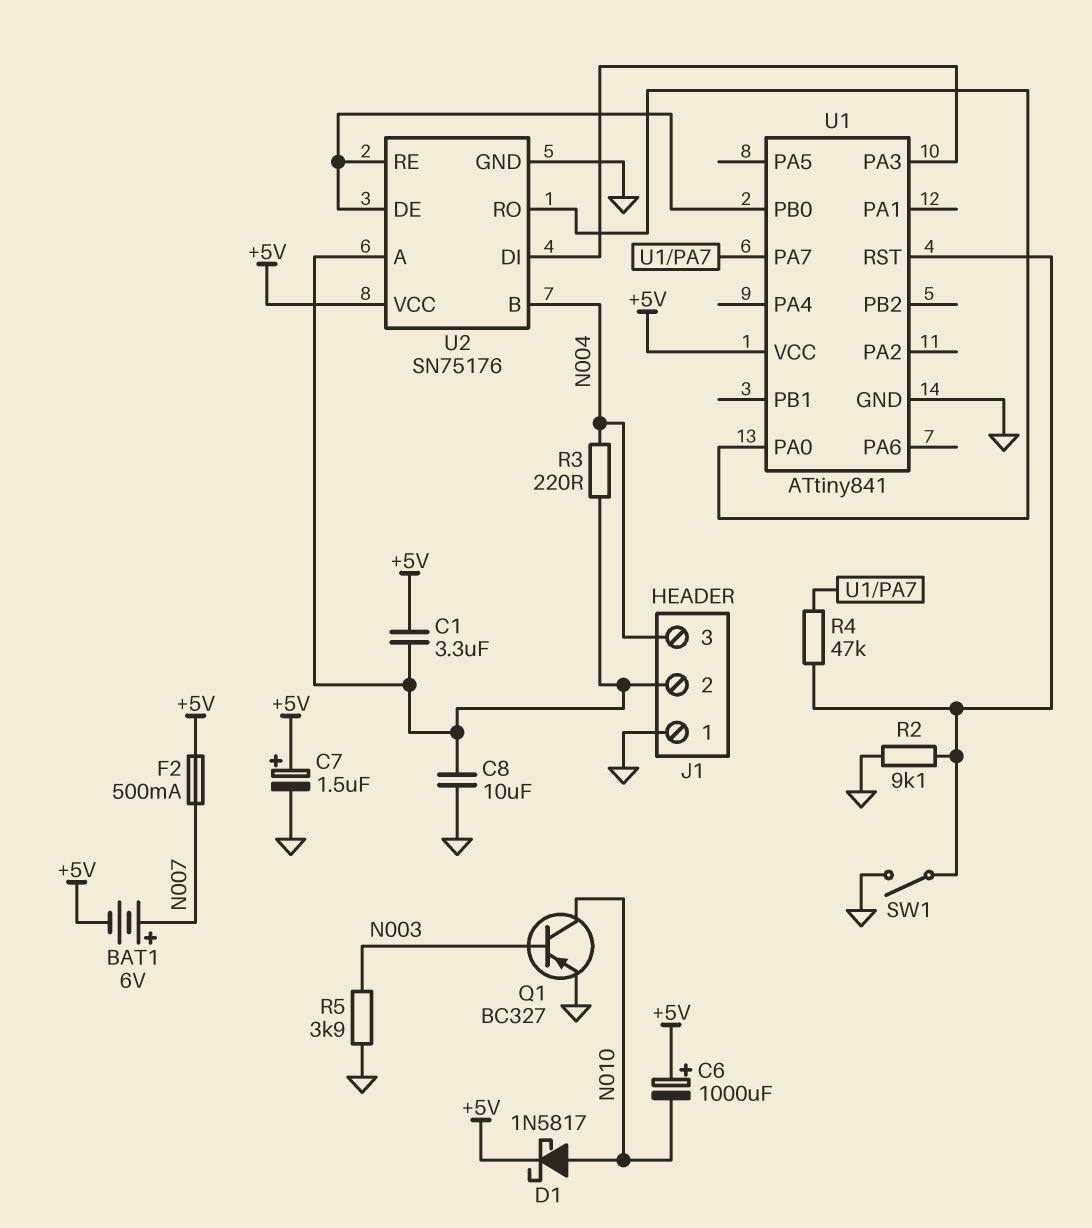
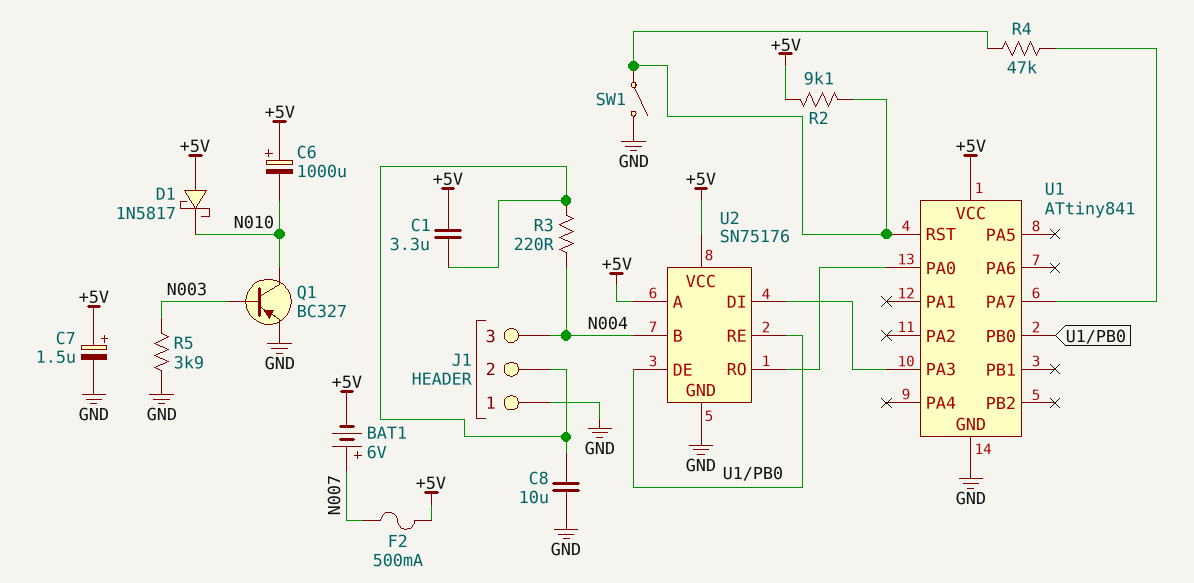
D1: schottky 1N5817 (A N010, K +5V) -> schottky 1N5817 (A +5V, K N010)
R2: 9.1k (GND, U1/RST) -> 9.1k (+5V, U1/RST)
U2 pin A: J1/2 -> +5V

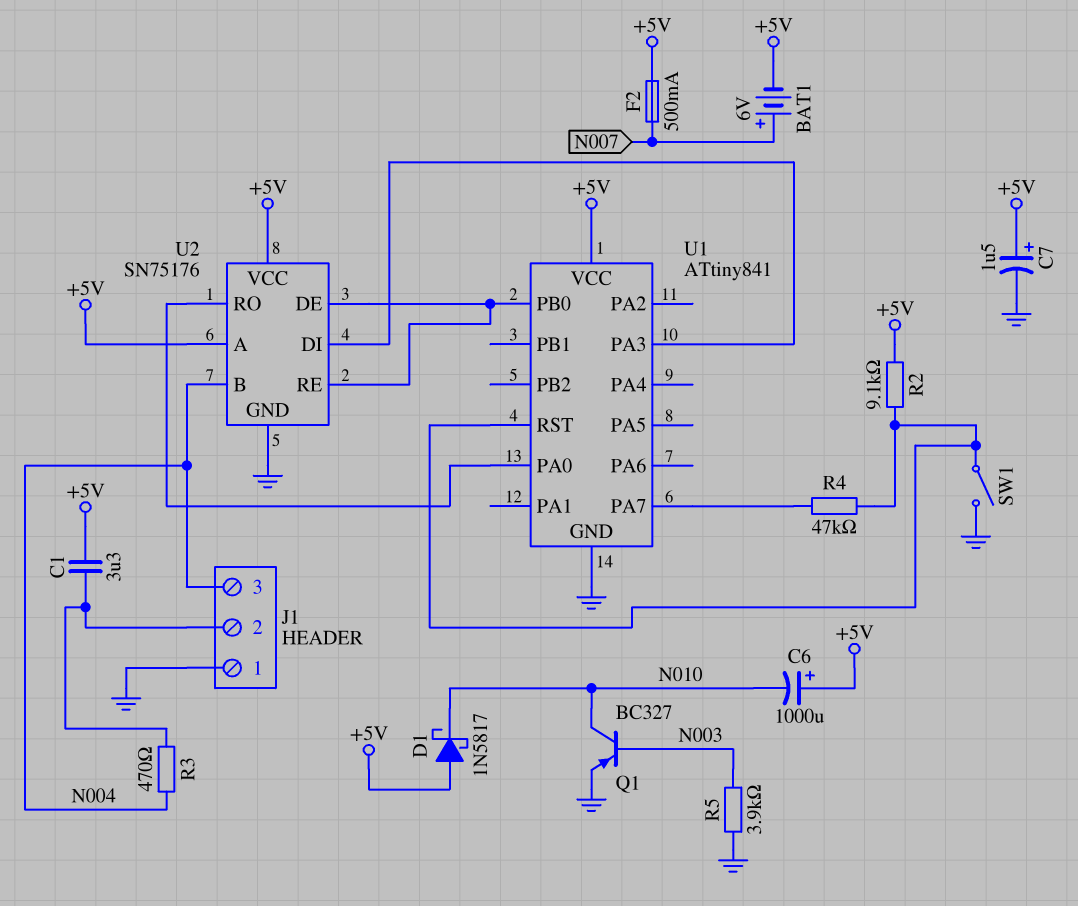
C8: 10uF (GND, J1/2) -> none
R3: 220 (J1/2, N004) -> 470 (J1/2, N004)

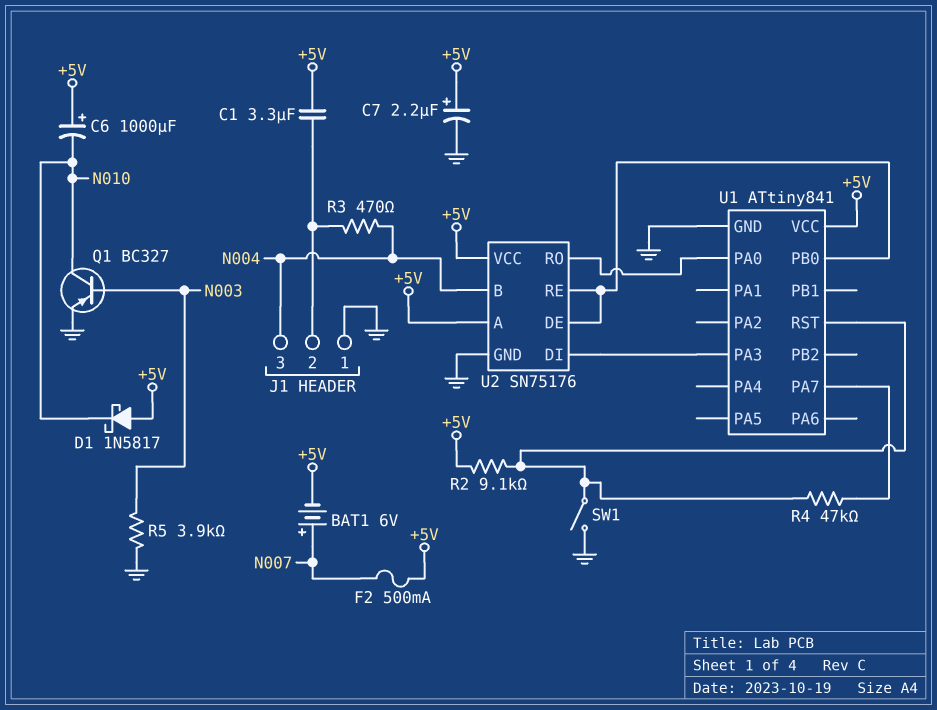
C7: 1.5uF (plus +5V, minus GND) -> 2.2uF (plus +5V, minus GND)

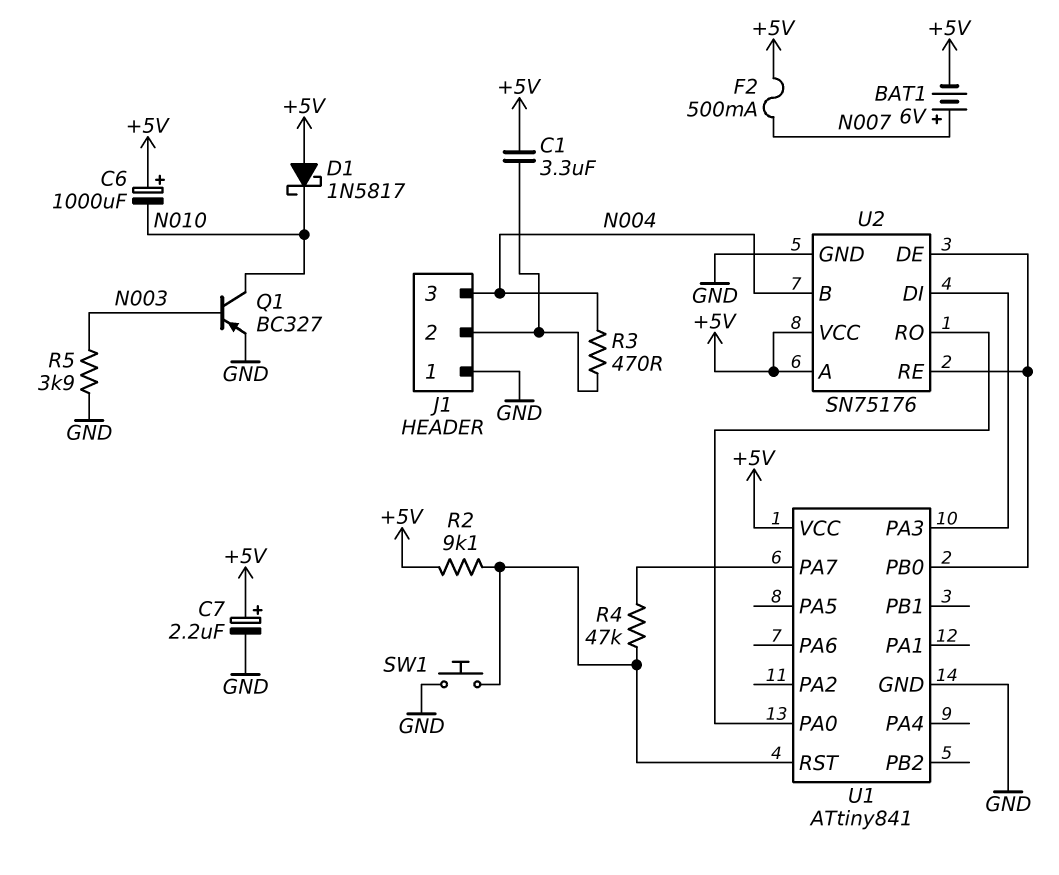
SW1: switch (GND, U1/RST) -> button (GND, U1/RST)

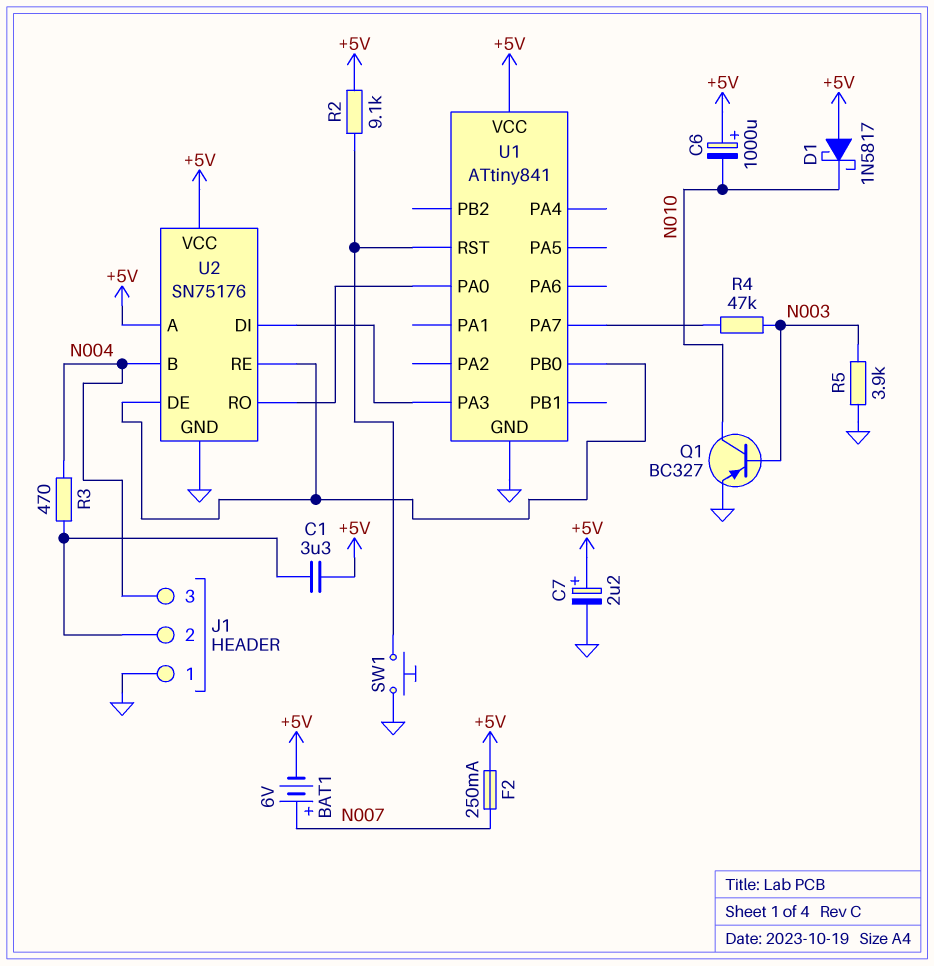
F2: 500mA (+5V, N007) -> 250mA (+5V, N007)
R4: 47k (U1/PA7, U1/RST) -> 47k (N003, U1/PA7)

